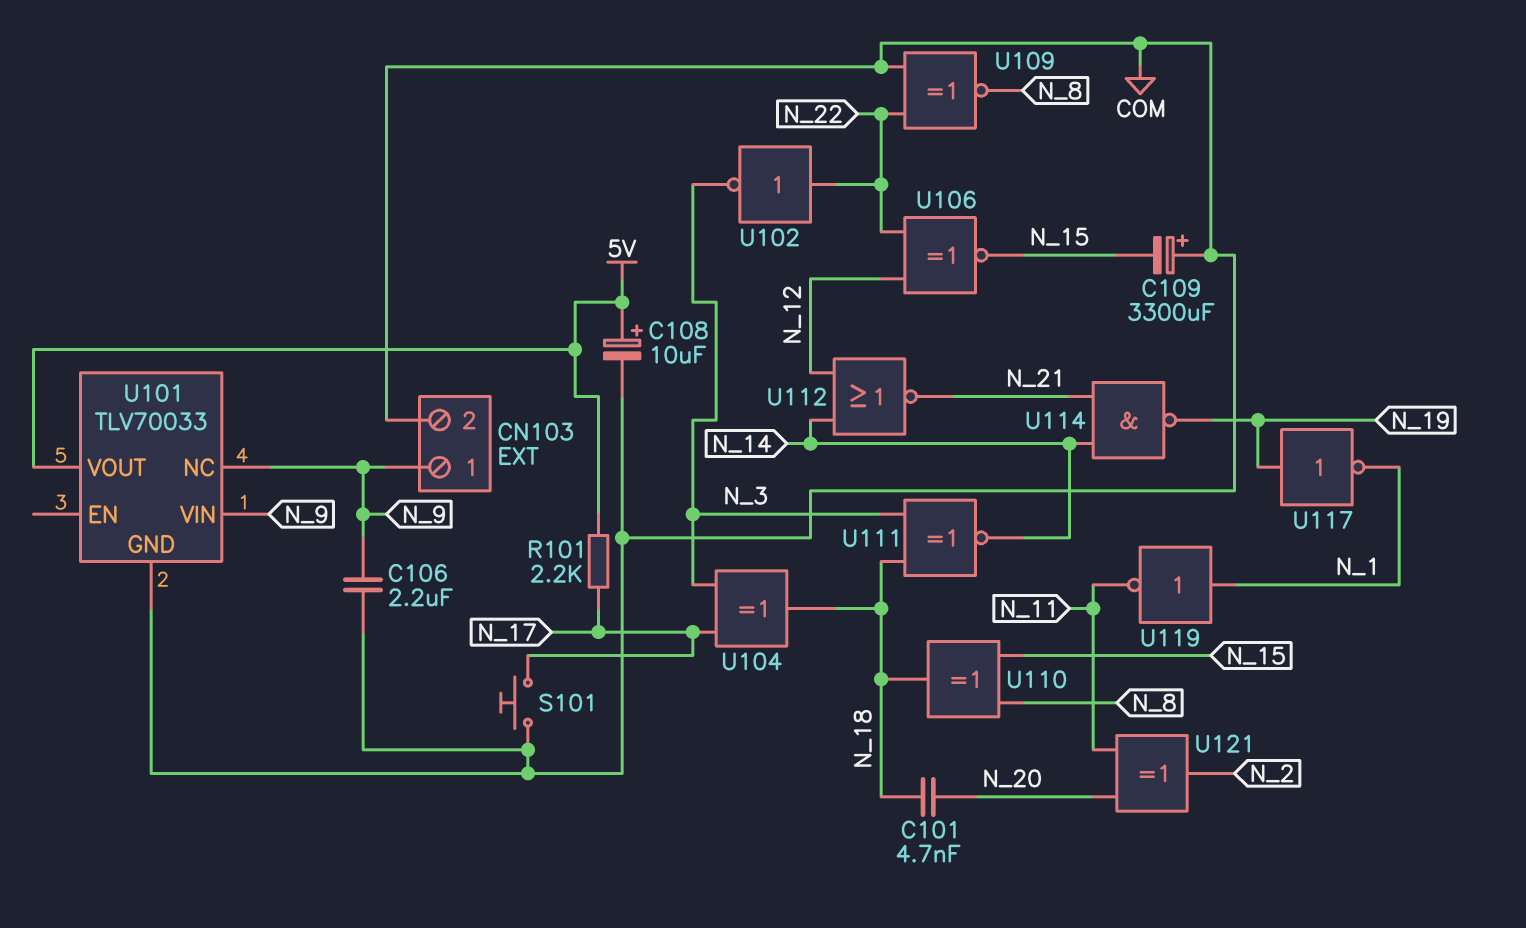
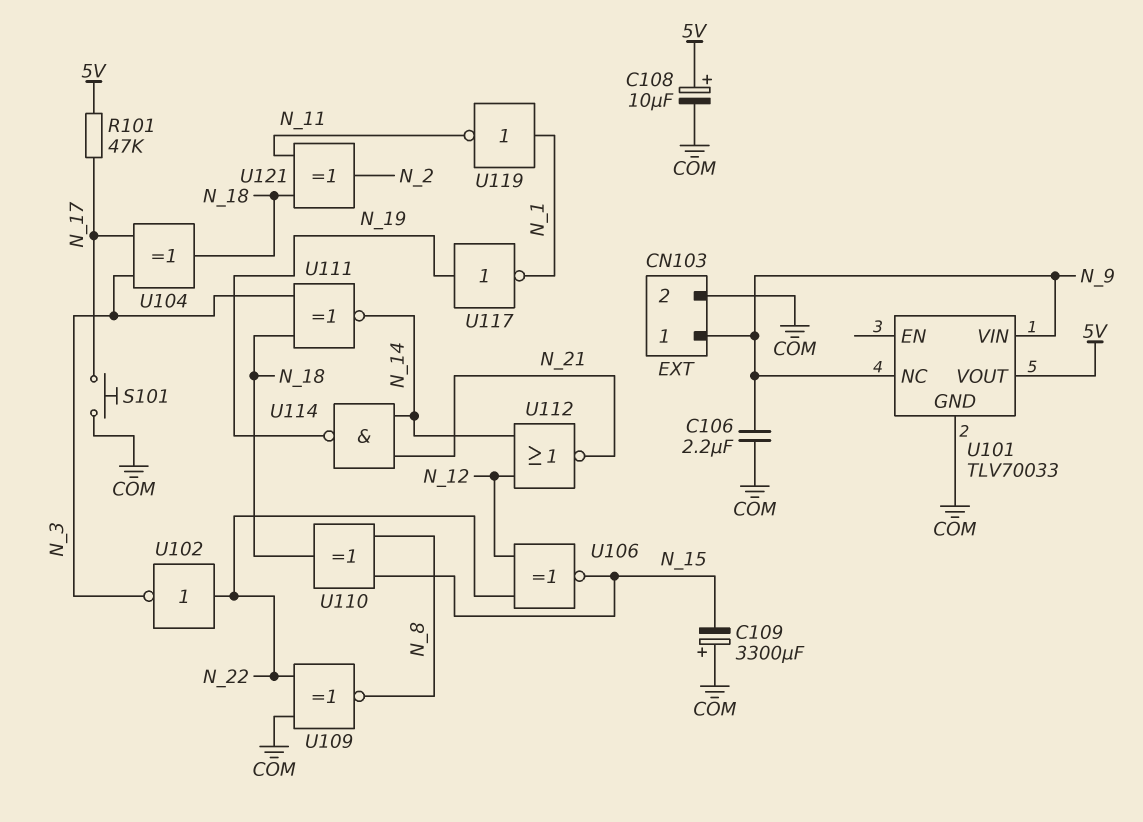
C101: 4.7nF (N_18, N_20) -> none
R101: 2.2k (5V, N_17) -> 47k (5V, N_17)
U121: XOR (in N_11, in N_20, out N_2) -> XOR (in N_11, in N_18, out N_2)

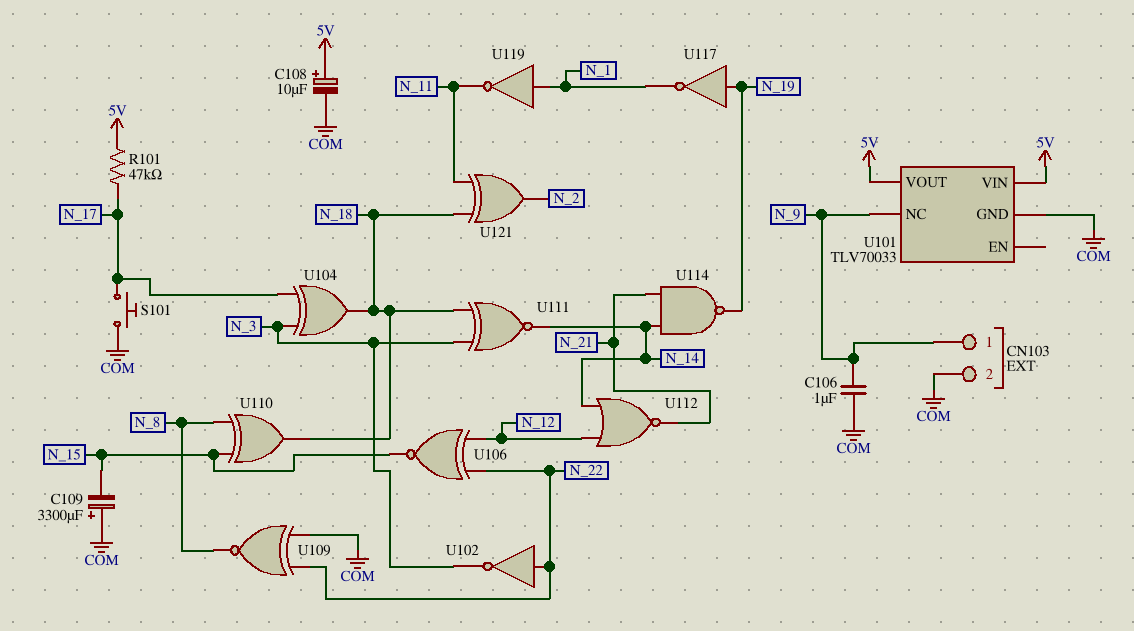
C106: 2.2uF (COM, N_9) -> 1uF (COM, N_9)
U101 pin VIN: N_9 -> 5V

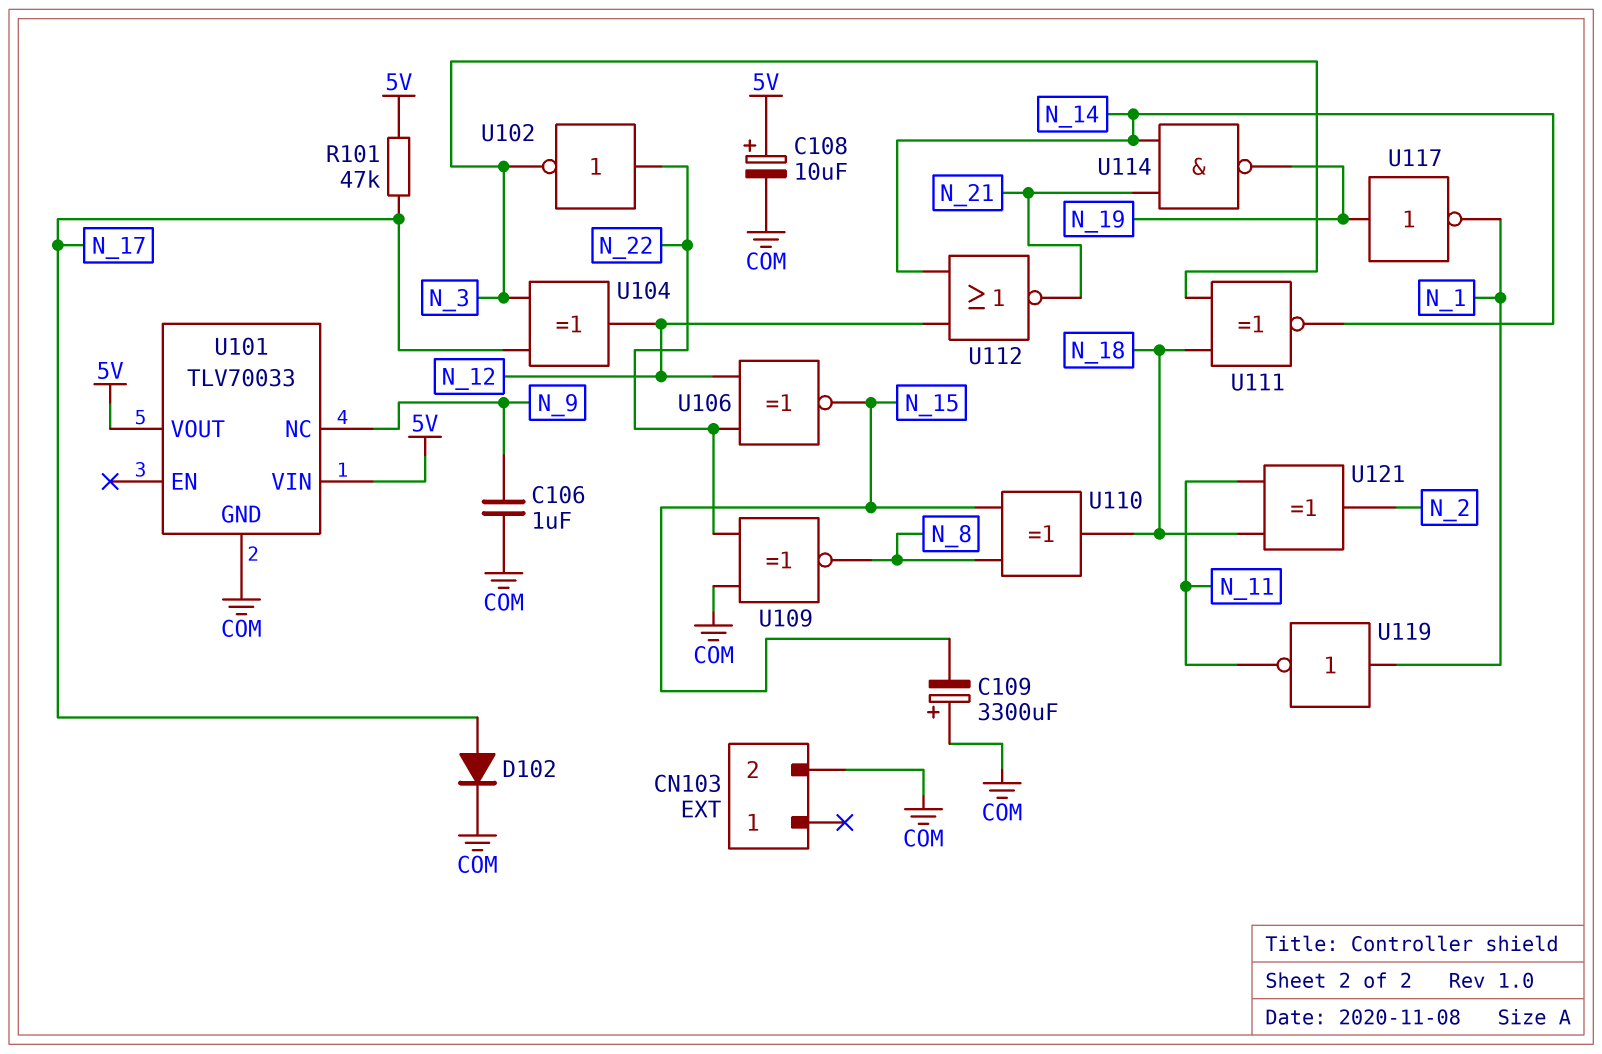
CN103 pin 1: N_9 -> none
D102: none -> diode (A N_17, K COM)
S101: button (COM, N_17) -> none
U104: XOR (in N_3, in N_17, out N_18) -> XOR (in N_3, in N_17, out N_12)

